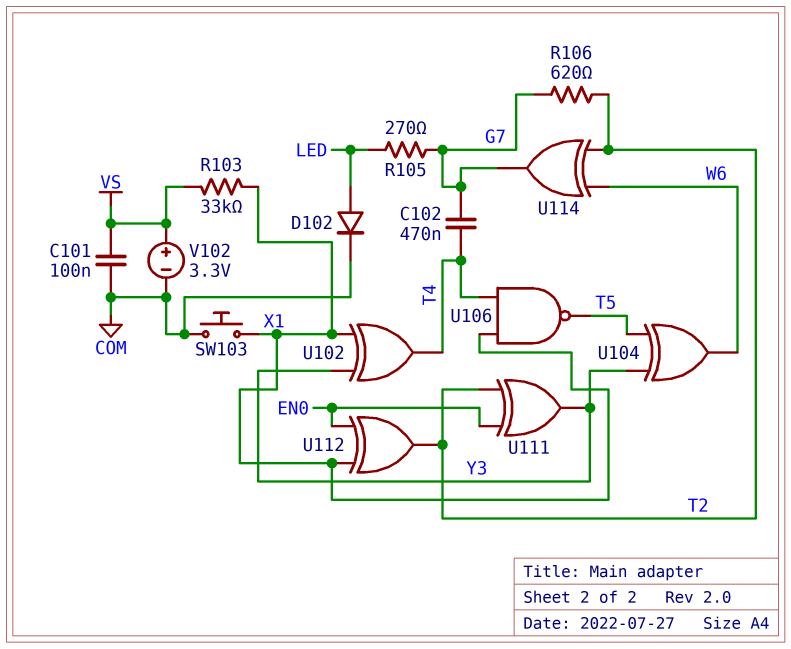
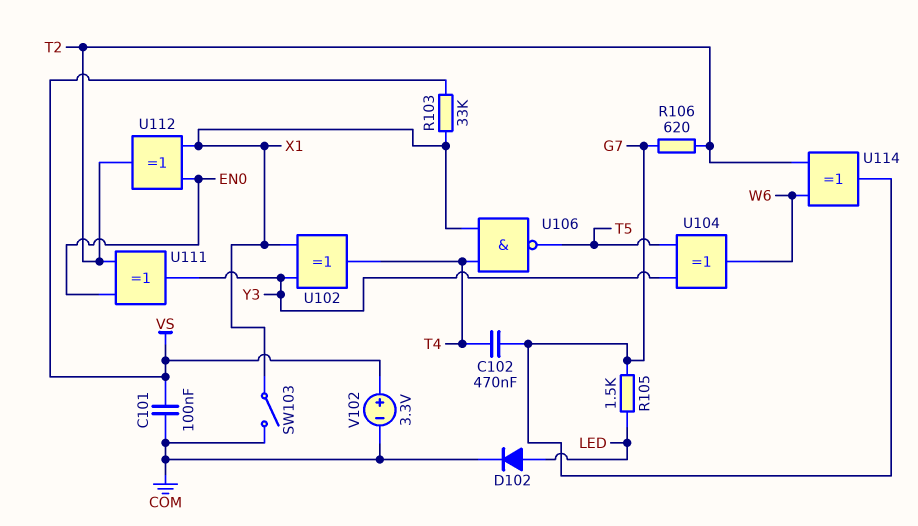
R105: 270 (G7, LED) -> 1.5k (G7, LED)
SW103: button (COM, X1) -> switch (COM, X1)

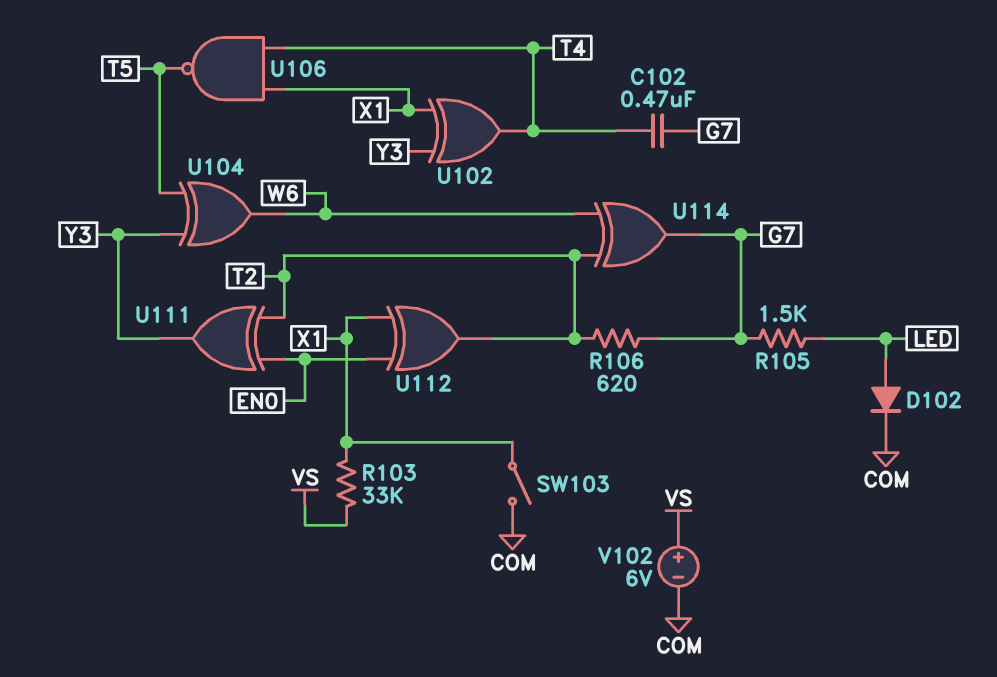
C101: 100nF (COM, VS) -> none
V102: 3.3V (plus VS, minus COM) -> 6V (plus VS, minus COM)

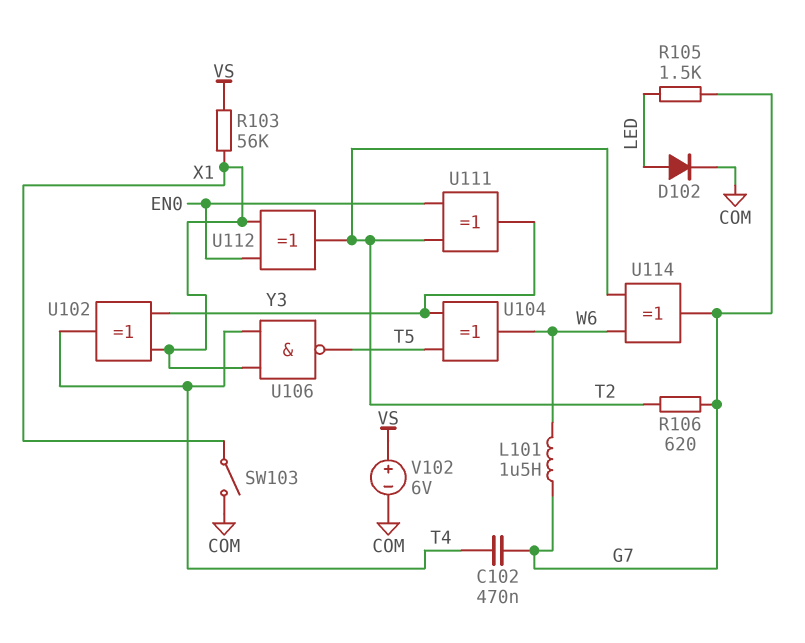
L101: none -> 1.5uH (G7, W6)
R103: 33k (VS, X1) -> 56k (VS, X1)

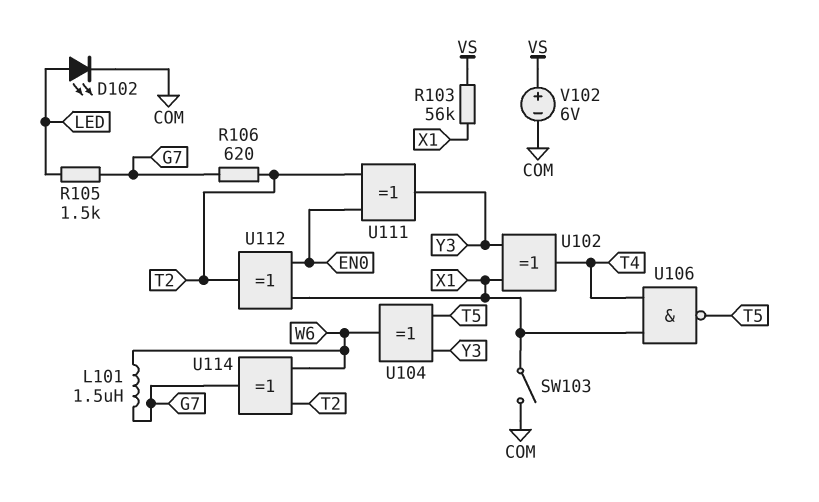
C102: 470nF (G7, T4) -> none
D102: diode (A LED, K COM) -> LED (A LED, K COM)

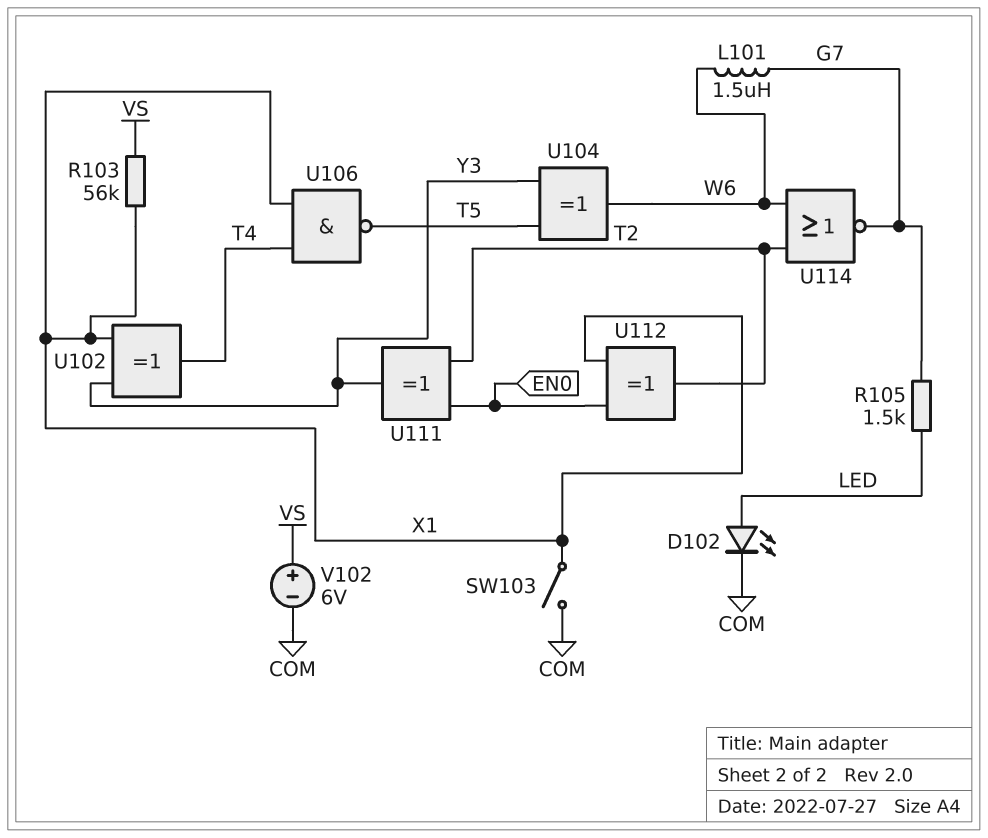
R106: 620 (G7, T2) -> none
U114: XOR (in T2, in W6, out G7) -> NOR (in T2, in W6, out G7)

